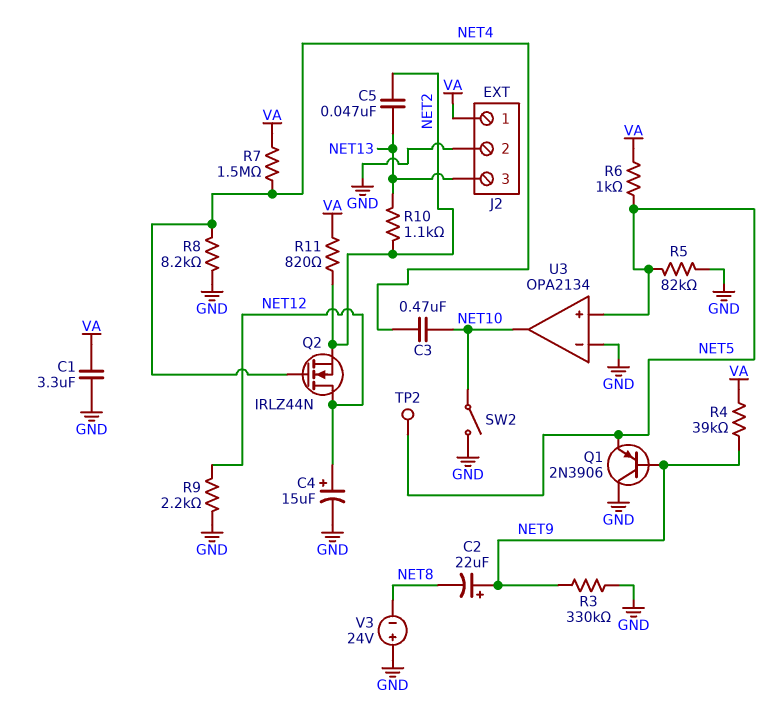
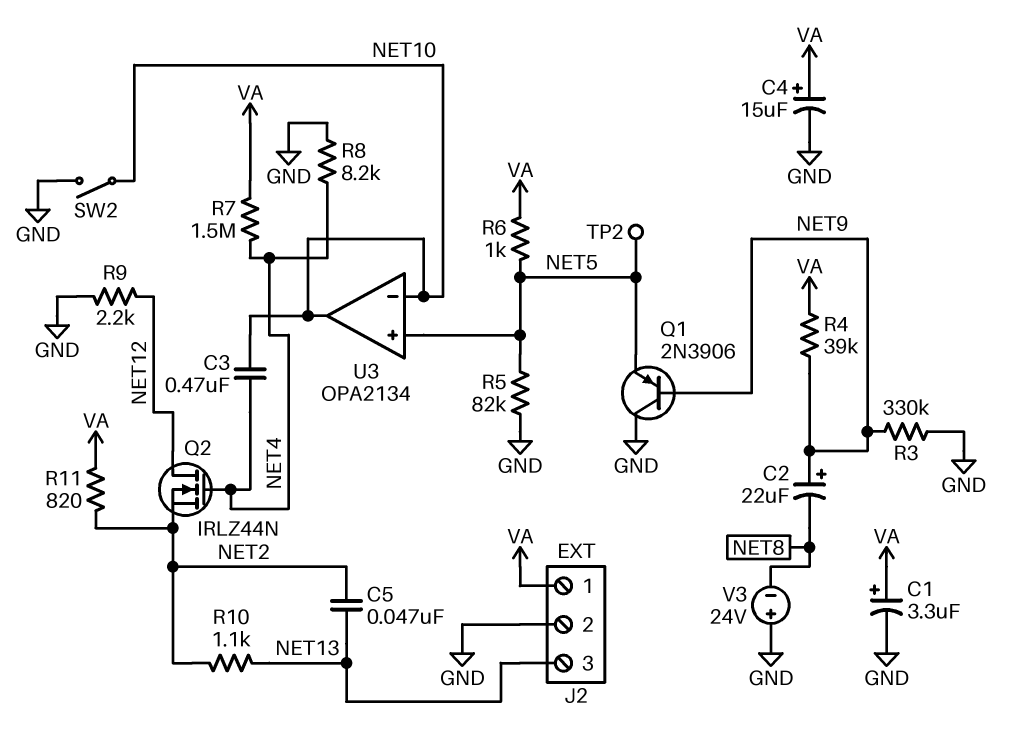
C1: 3.3uF (GND, VA) -> 3.3uF (plus VA, minus GND)
C4: 15uF (plus NET12, minus GND) -> 15uF (plus VA, minus GND)
U3 pin in-: GND -> NET10

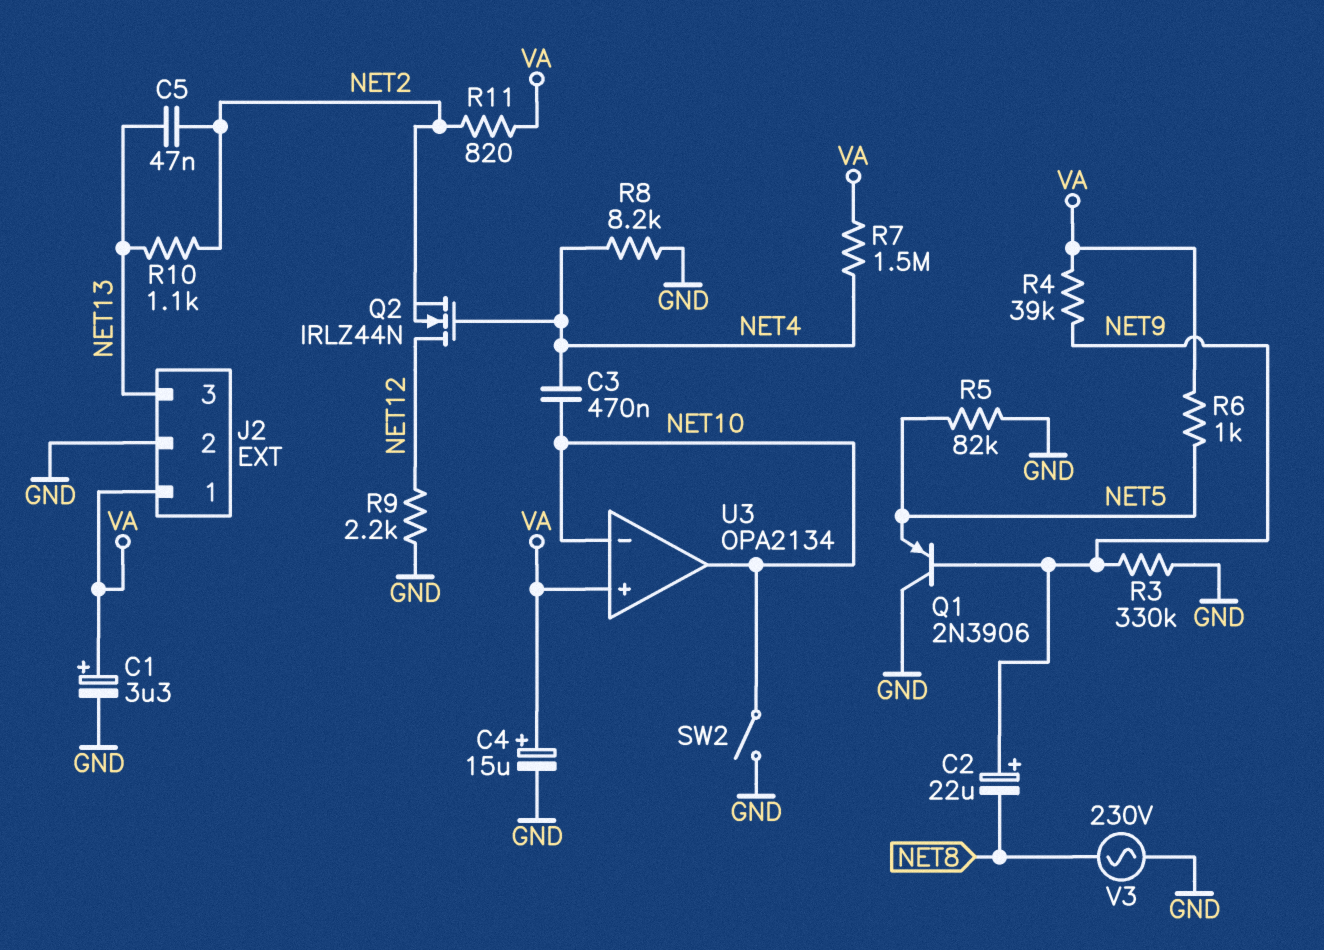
TP2: test point (NET5) -> none
U3 pin in+: NET5 -> VA
V3: 24V (plus GND, minus NET8) -> AC 230V (GND, NET8)

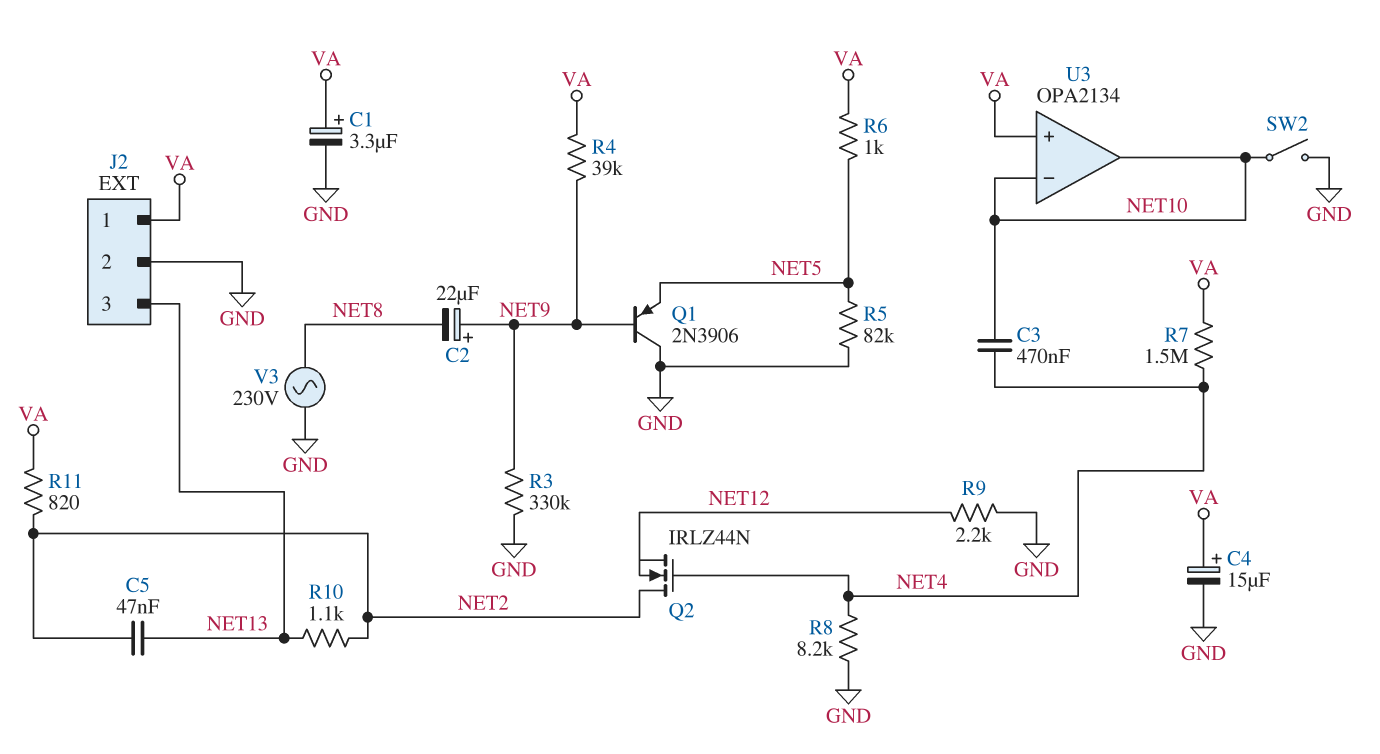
Q2: NMOS IRLZ44N (G NET4, D NET12, S NET2) -> NMOS IRLZ44N (G NET4, D NET2, S NET12)

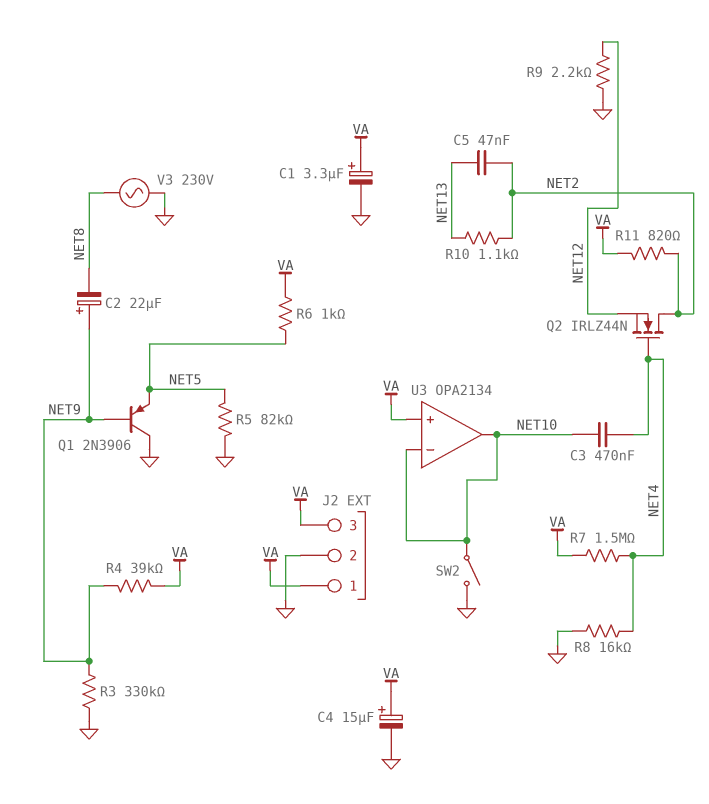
J2 pin 3: NET13 -> VA
R8: 8.2k (GND, NET4) -> 16k (GND, NET4)

